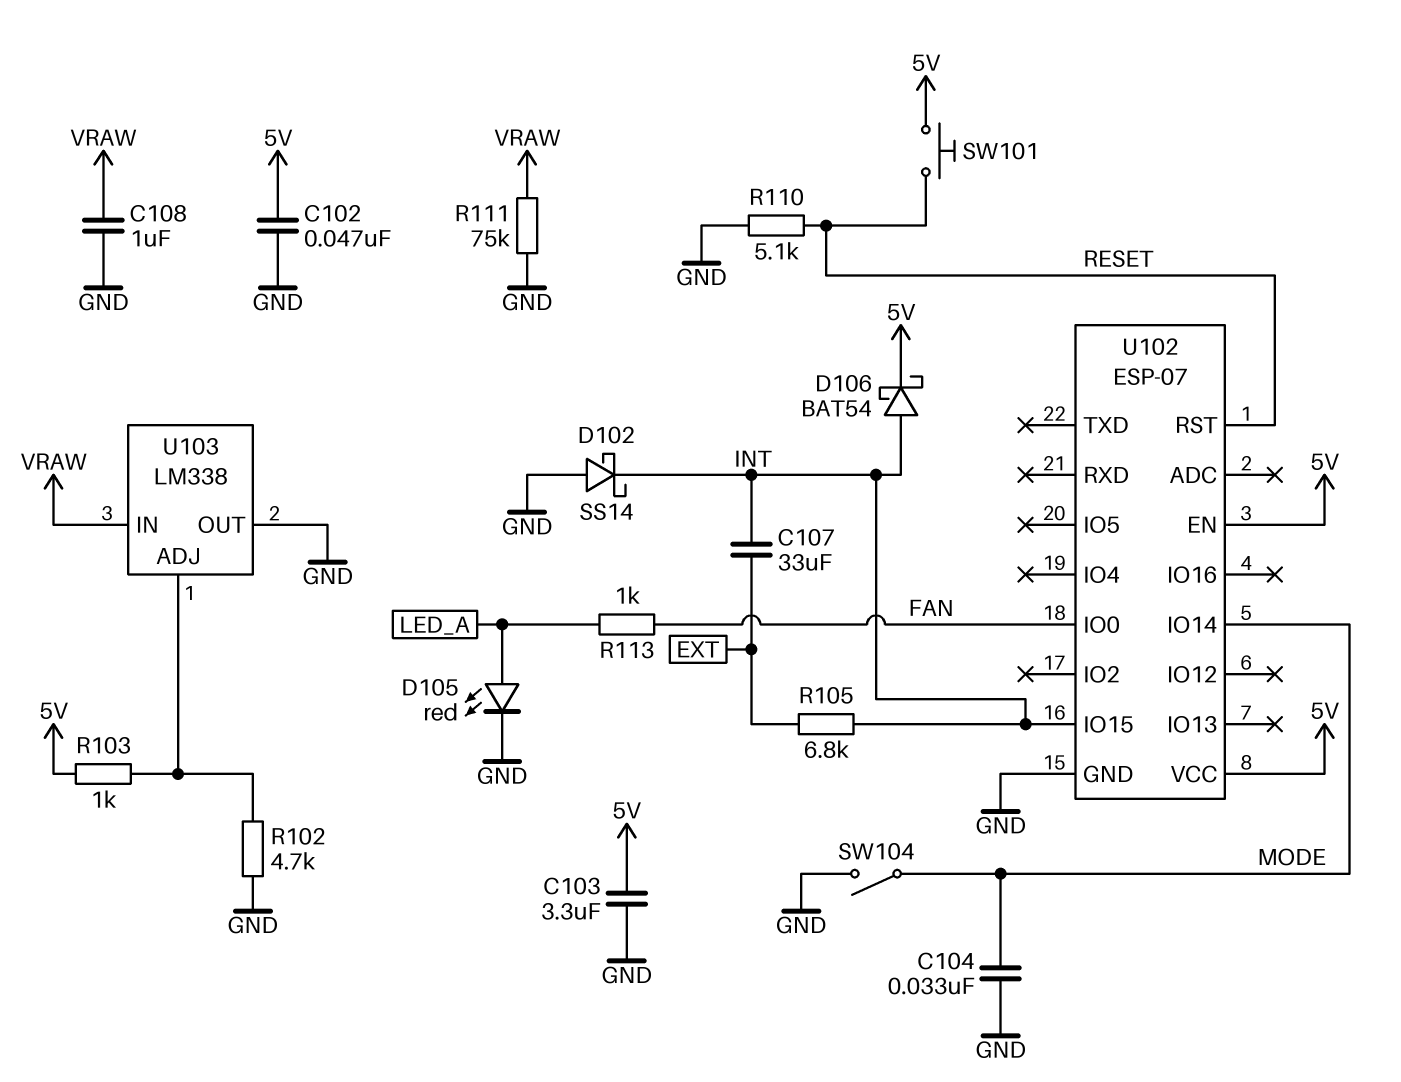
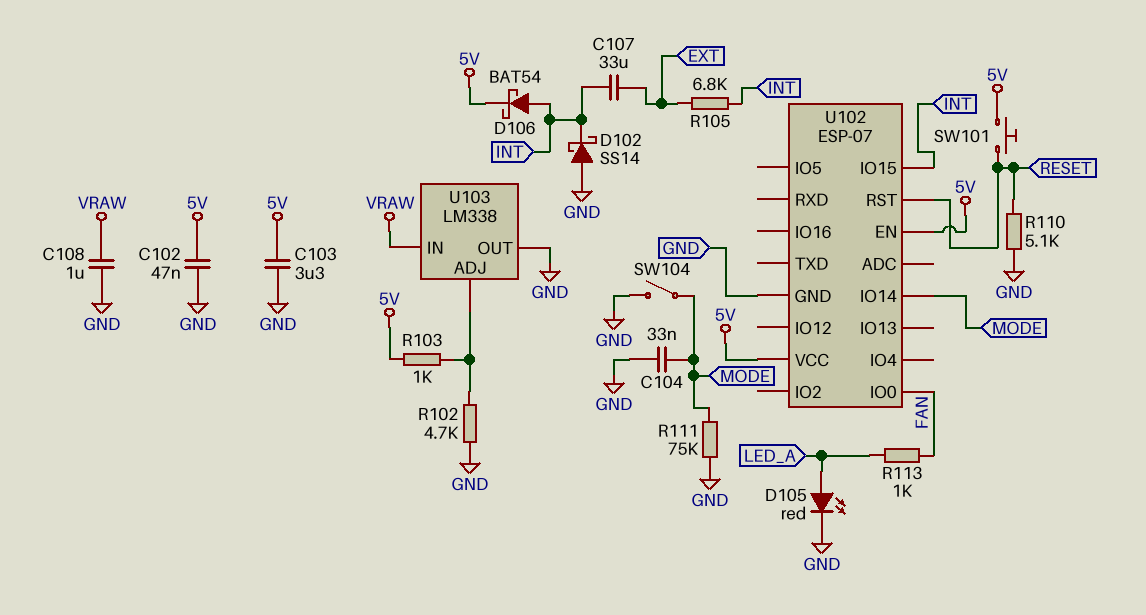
R111: 75k (GND, VRAW) -> 75k (GND, MODE)

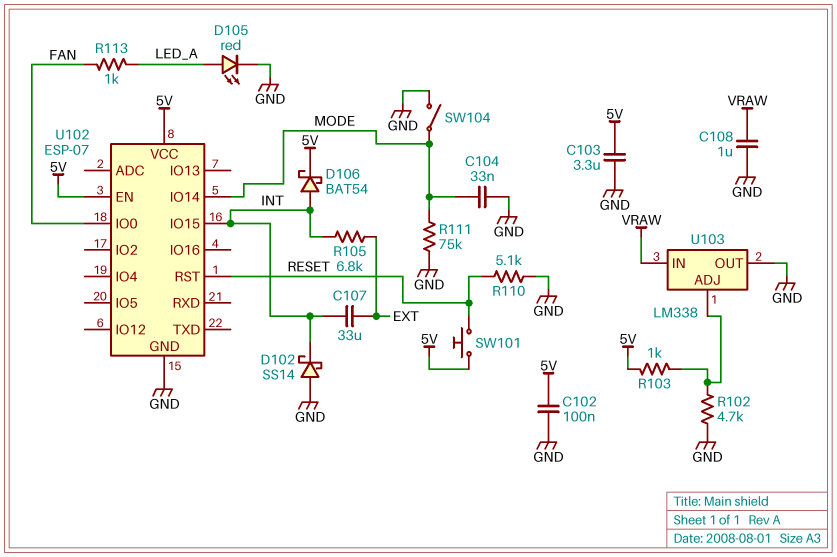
C102: 47nF (5V, GND) -> 100nF (5V, GND)

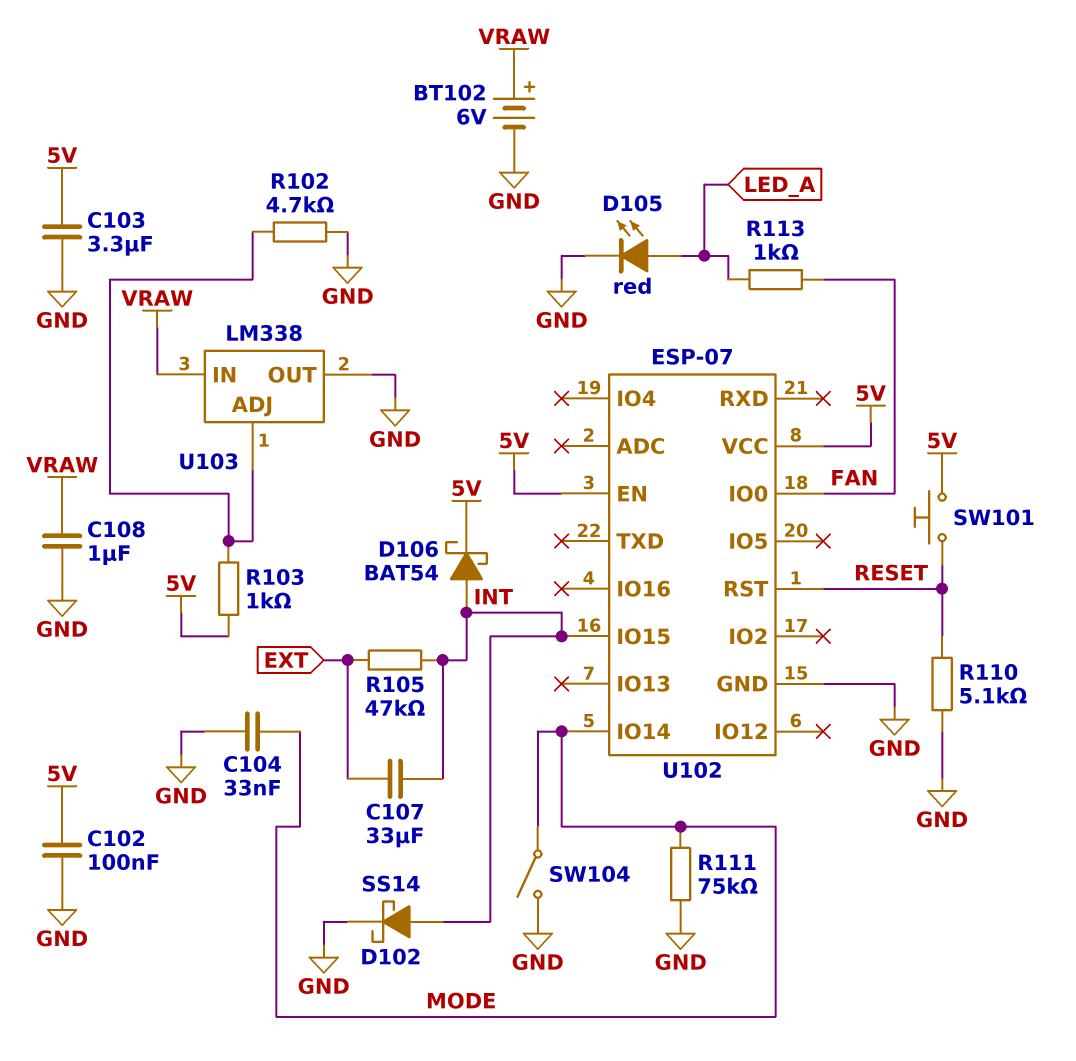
BT102: none -> 6V (plus VRAW, minus GND)
D102: schottky SS14 (A GND, K INT) -> schottky SS14 (A INT, K GND)
R105: 6.8k (EXT, INT) -> 47k (EXT, INT)

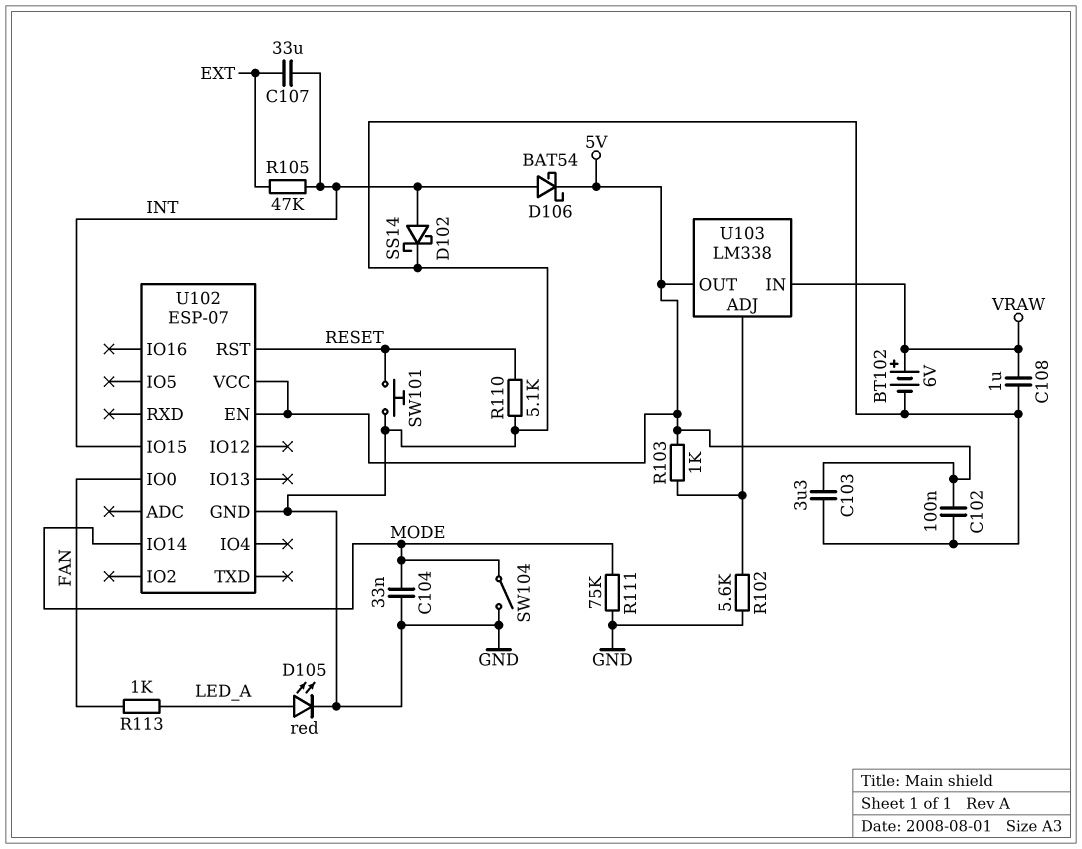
R102: 4.7k (GND, U103/ADJ) -> 5.6k (GND, U103/ADJ)
SW101: button (5V, RESET) -> button (GND, RESET)
U103 pin OUT: GND -> 5V

